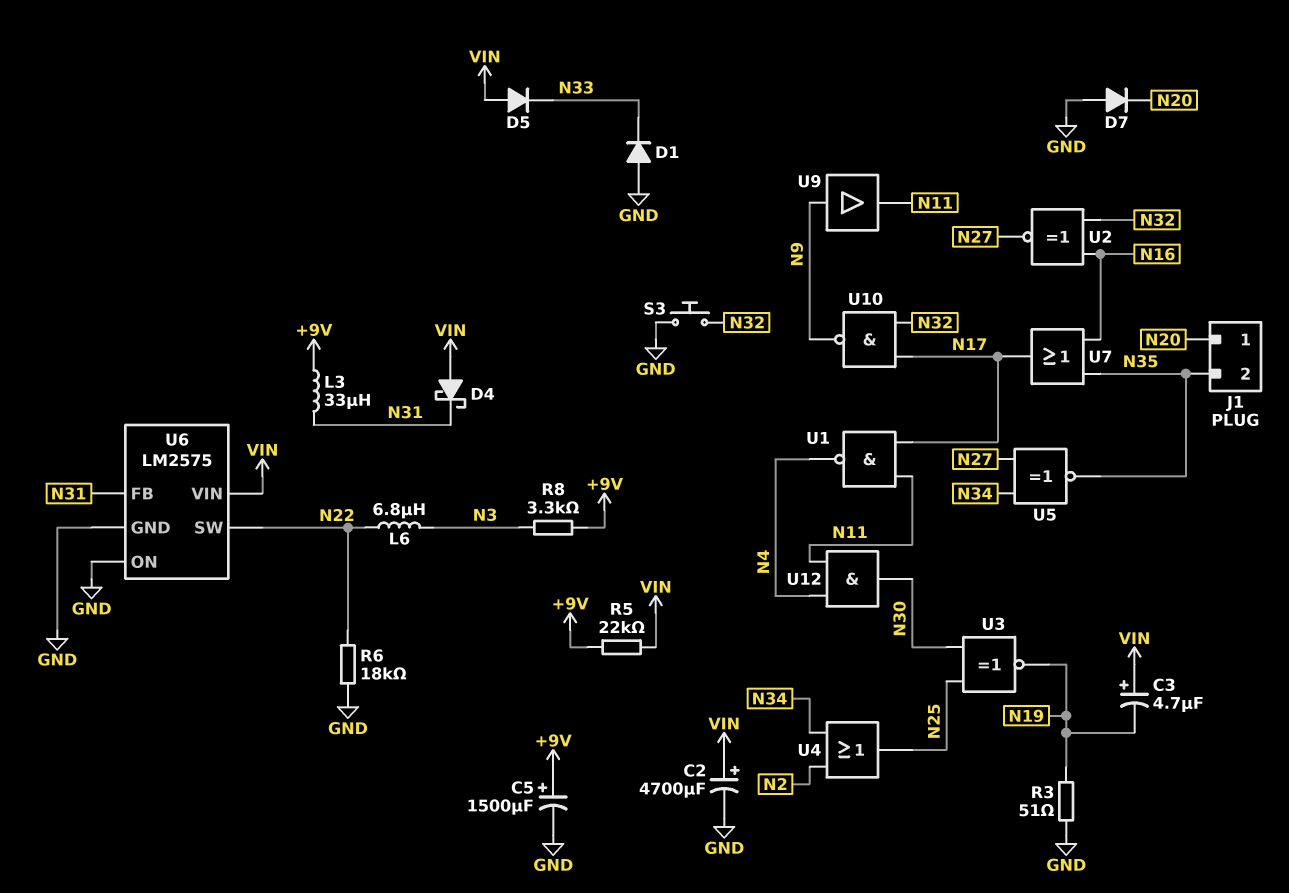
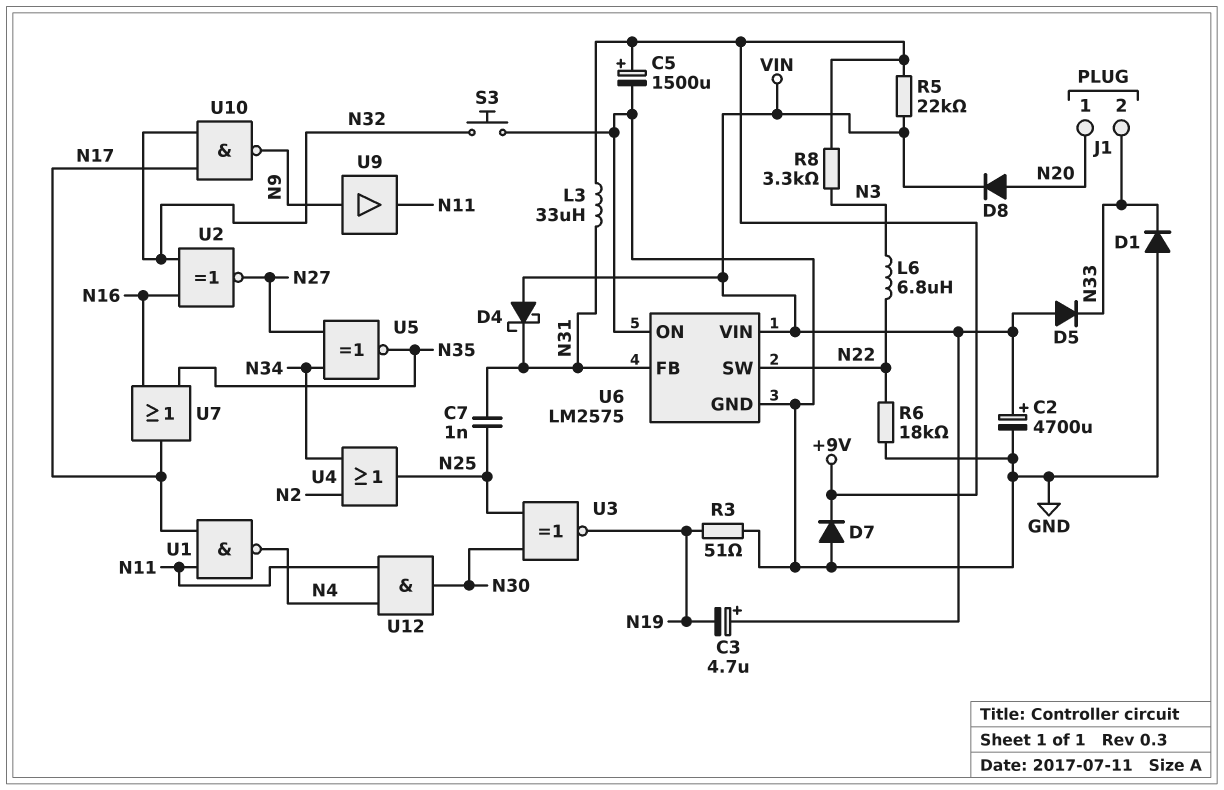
C7: none -> 1nF (N25, N31)
D7: diode (A GND, K N20) -> diode (A GND, K +9V)
D8: none -> diode (A N20, K VIN)
J1 pin 2: N35 -> N33

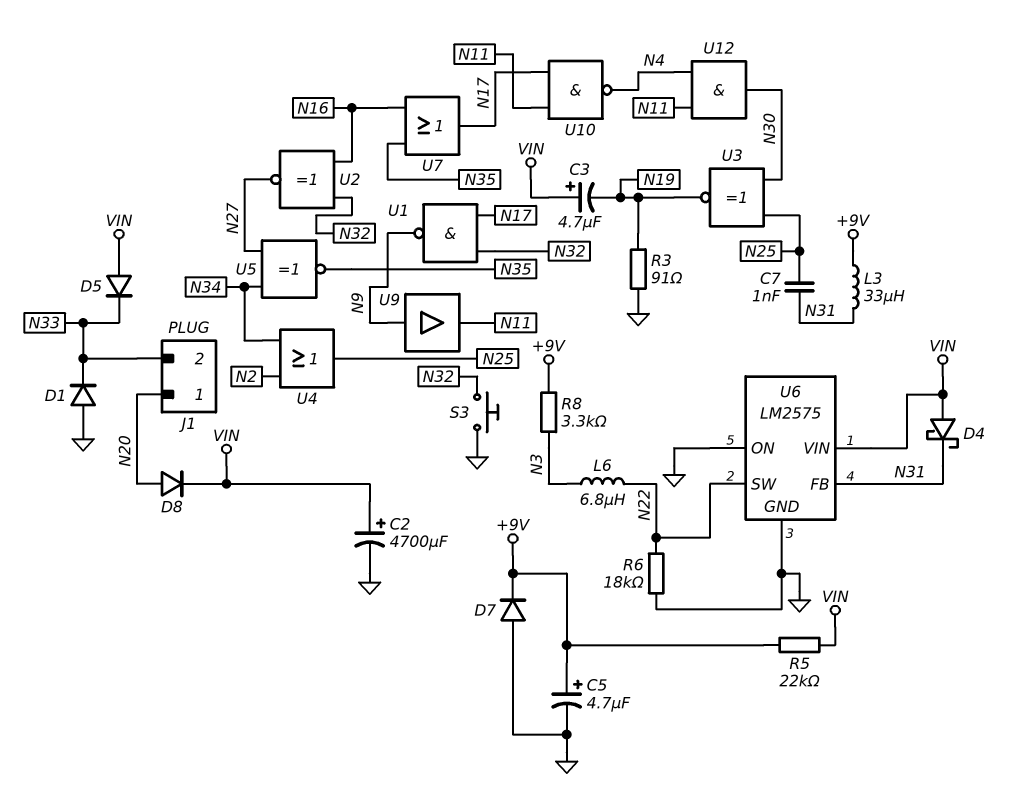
C5: 1500uF (plus +9V, minus GND) -> 4.7uF (plus +9V, minus GND)
R3: 51 (GND, N19) -> 91 (GND, N19)
U1: NAND (in N11, in N17, out N4) -> NAND (in N17, in N32, out N9)
U10: NAND (in N17, in N32, out N9) -> NAND (in N11, in N17, out N4)

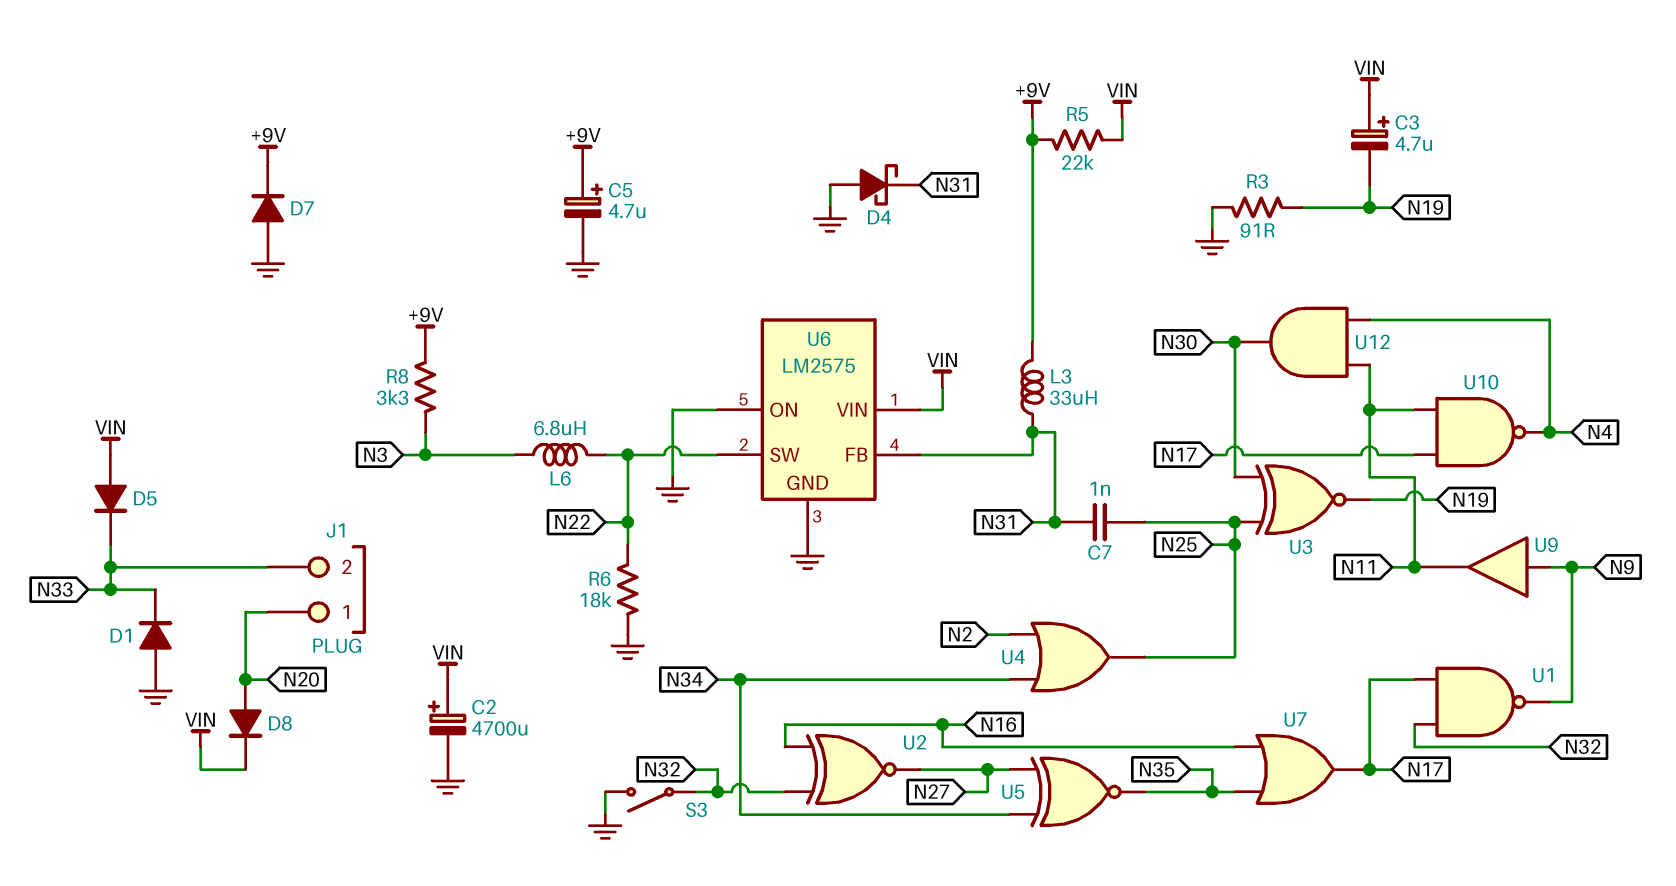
D4: schottky (A VIN, K N31) -> schottky (A GND, K N31)
S3: button (GND, N32) -> switch (GND, N32)

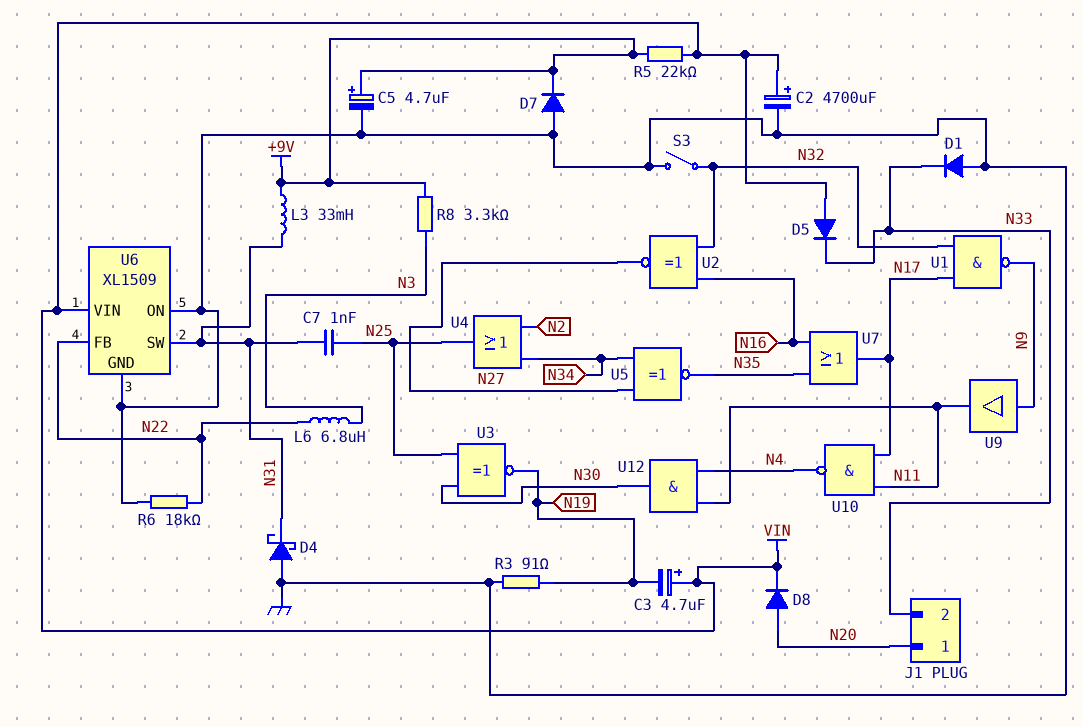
L3: 33uH (+9V, N31) -> 33mH (+9V, N31)
U6: LM2575 -> XL1509
U6 pin FB: N31 -> N22
U6 pin SW: N22 -> N31

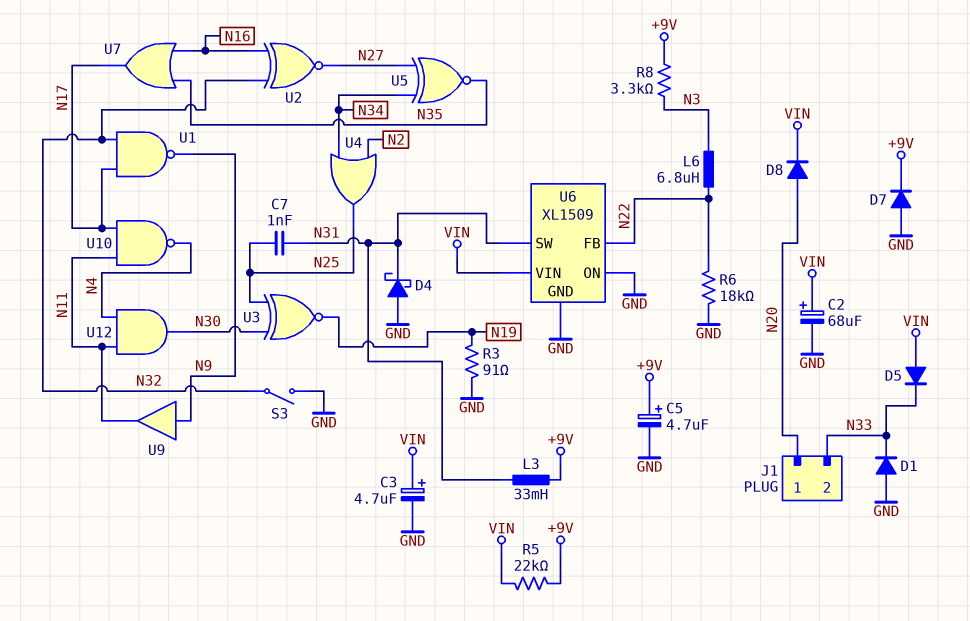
C2: 4700uF (plus VIN, minus GND) -> 68uF (plus VIN, minus GND)
C3: 4.7uF (plus VIN, minus N19) -> 4.7uF (plus VIN, minus GND)

